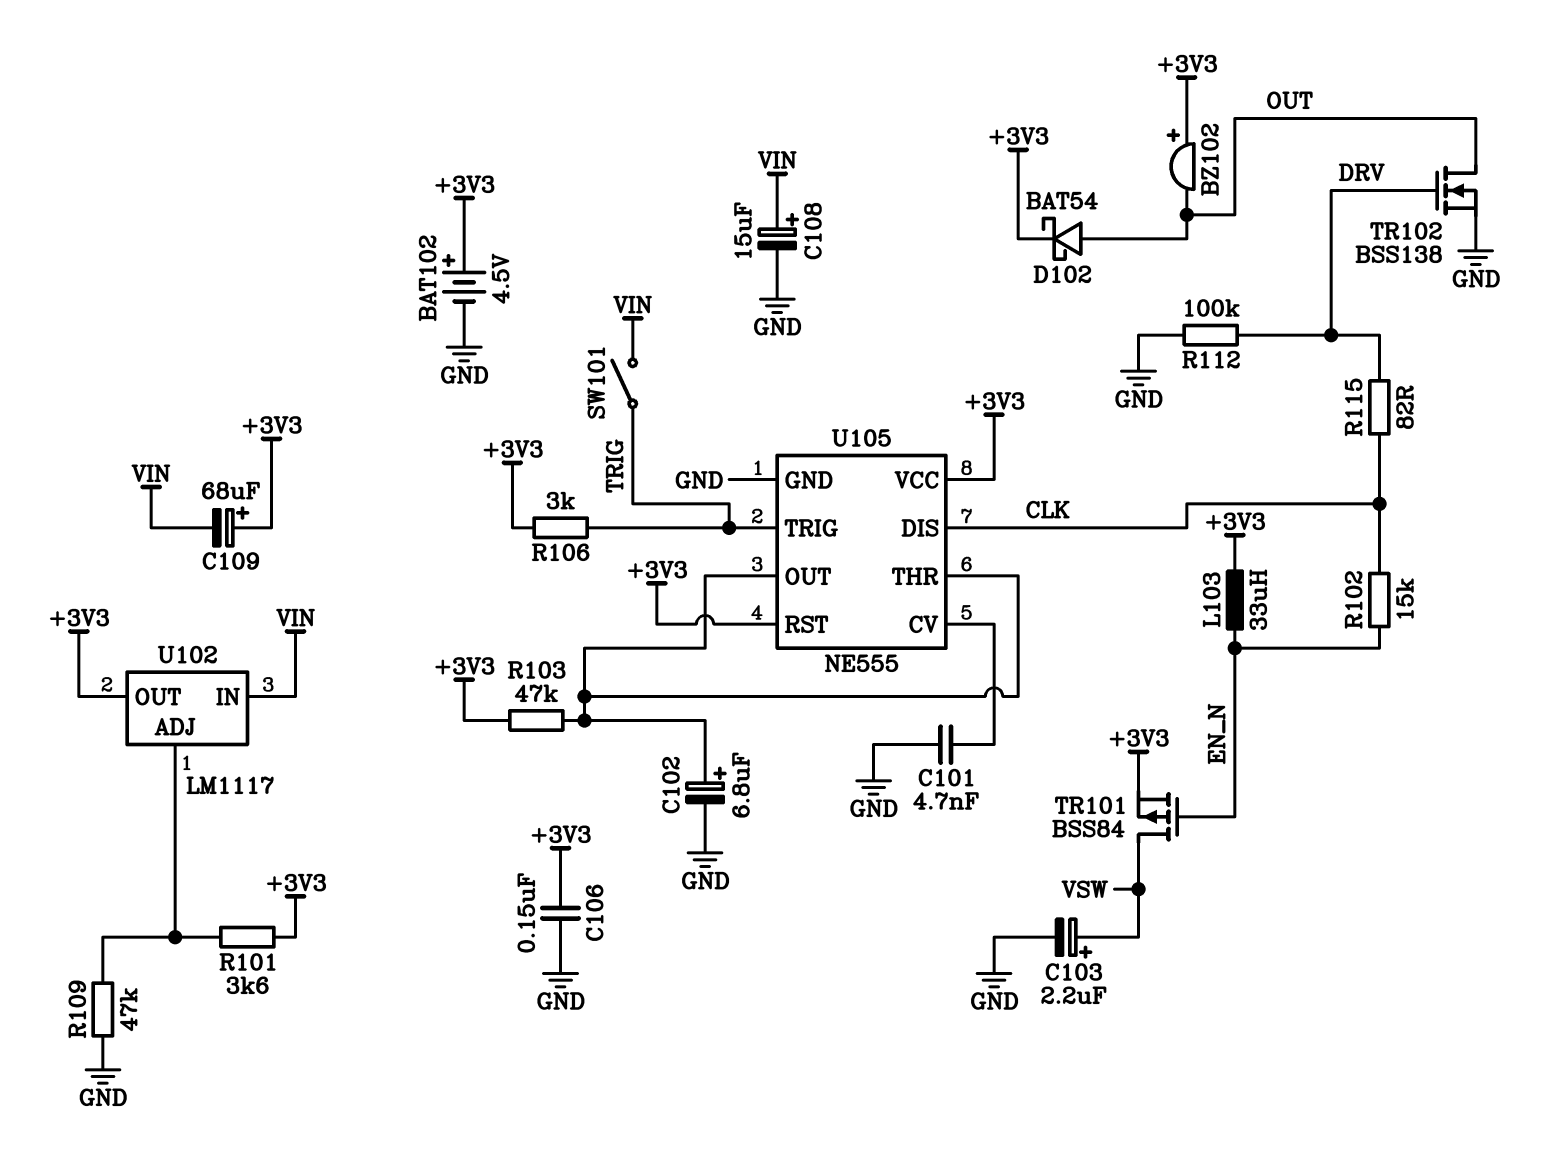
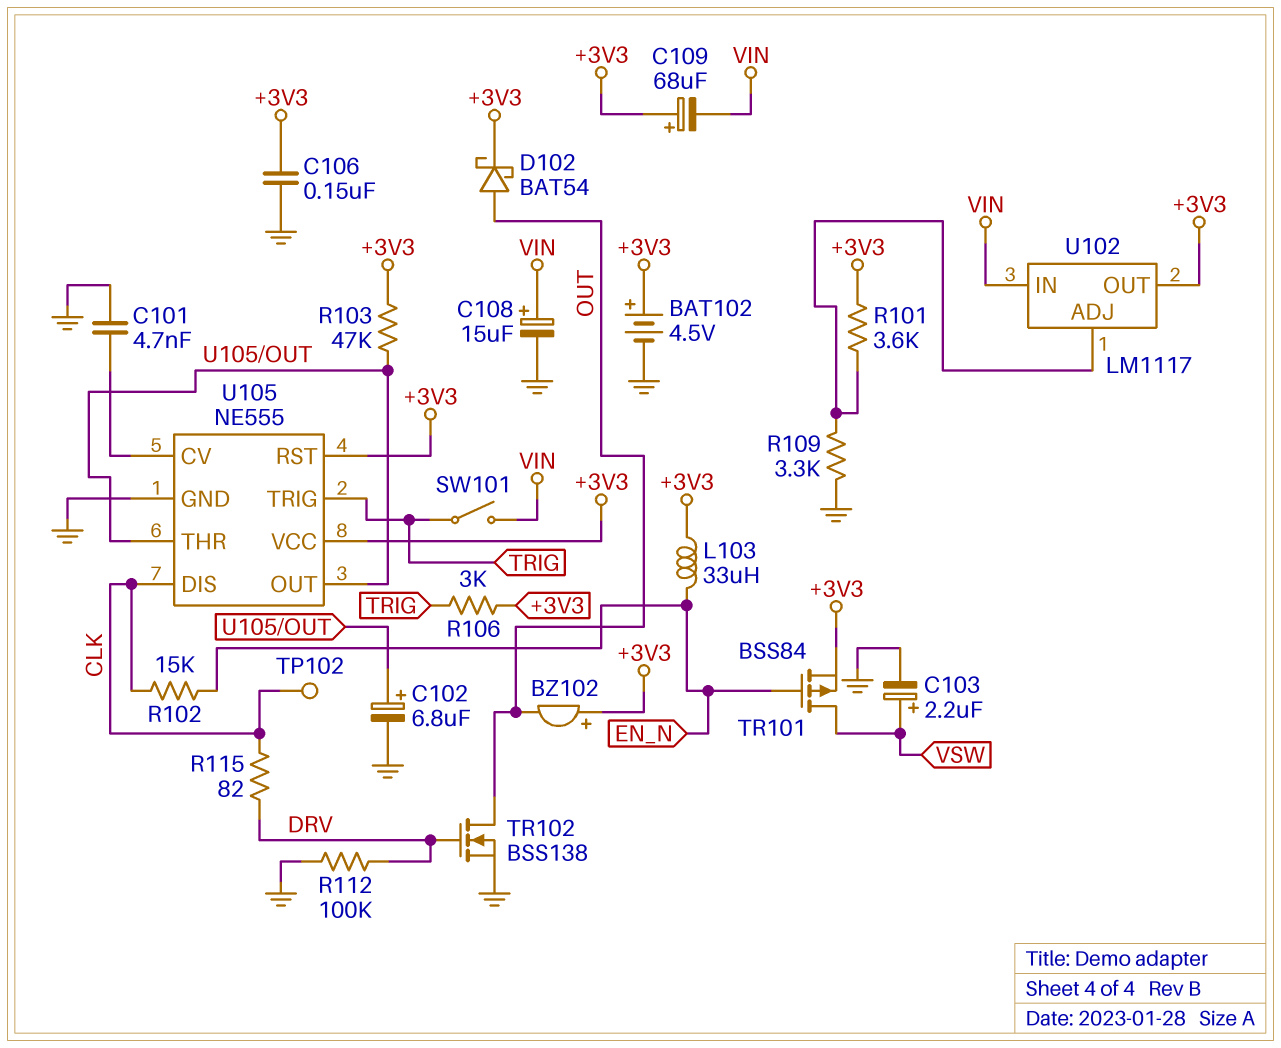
R109: 47k (GND, U102/ADJ) -> 3.3k (GND, U102/ADJ)
TP102: none -> test point (CLK)

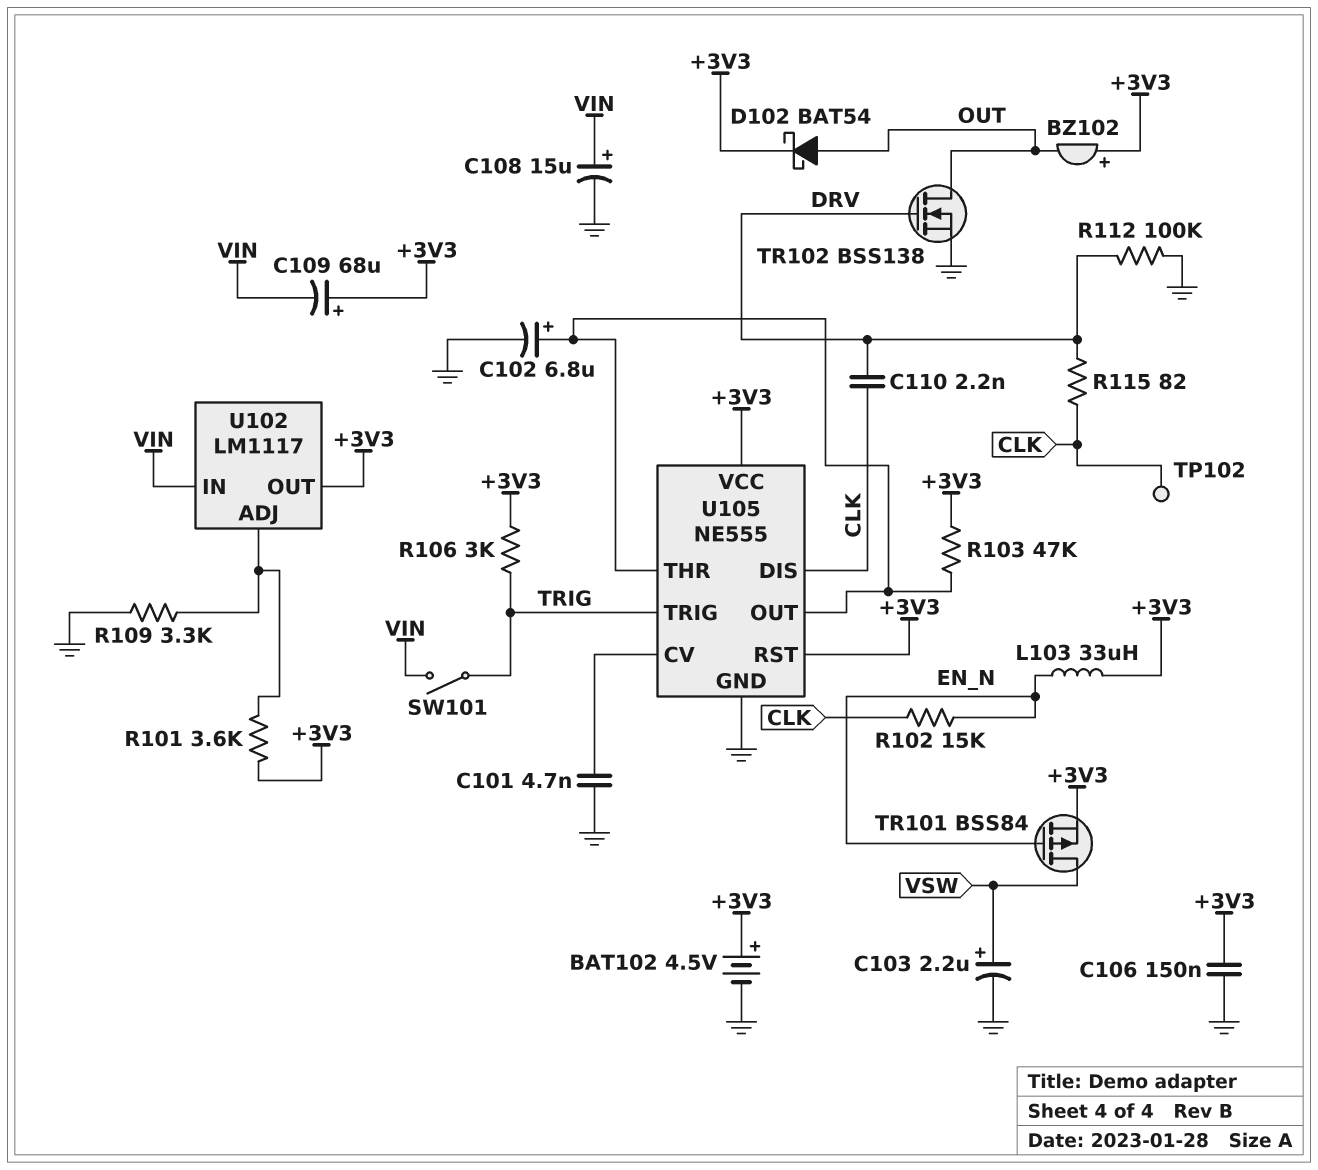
C110: none -> 2.2nF (CLK, DRV)

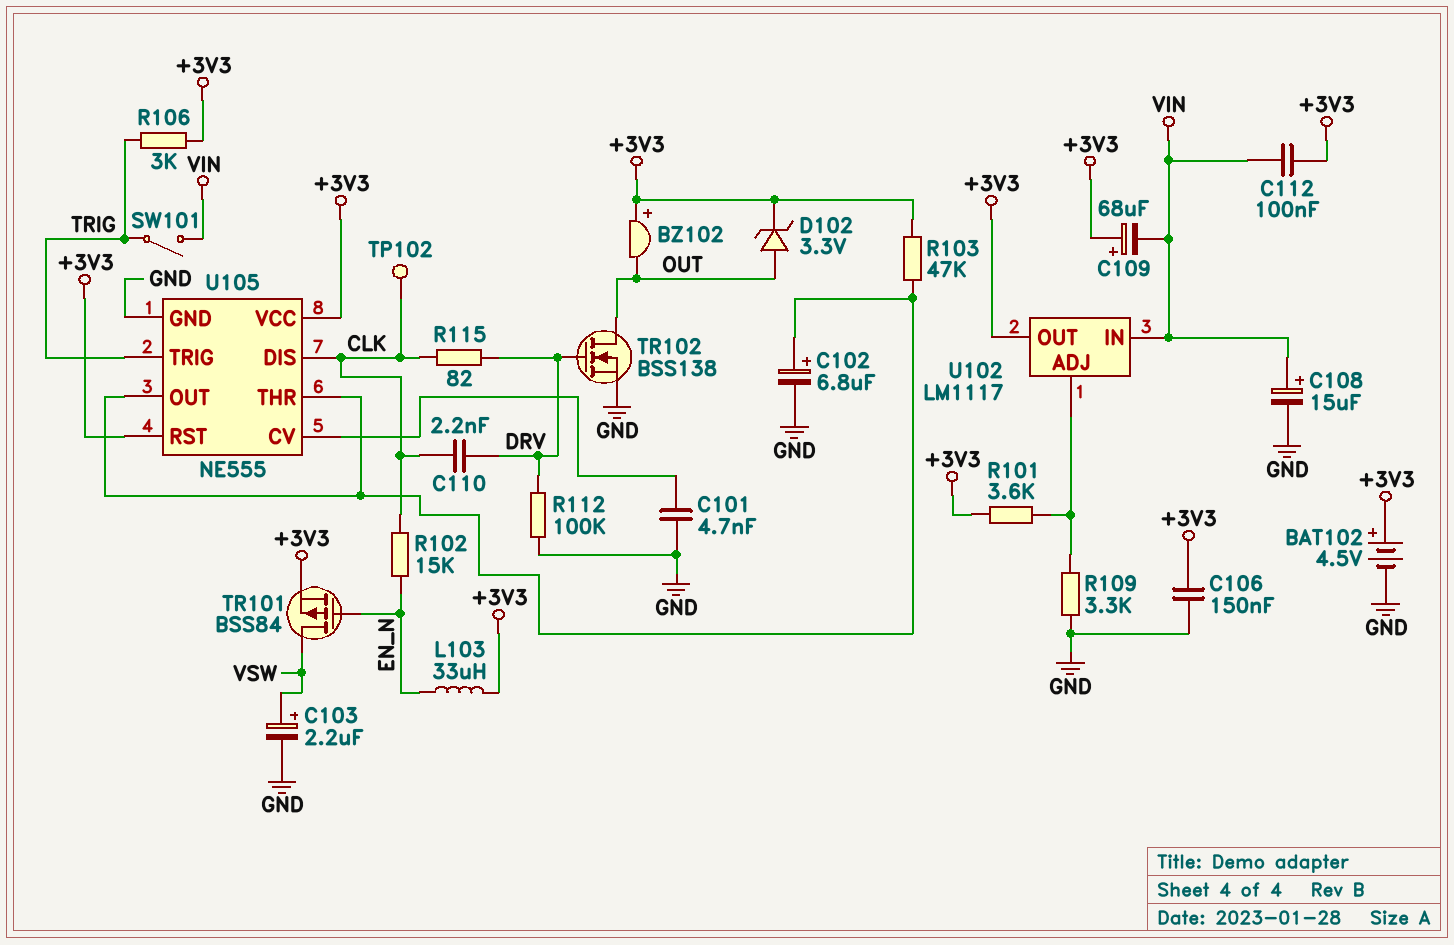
C112: none -> 100nF (+3V3, VIN)
D102: schottky BAT54 (A OUT, K +3V3) -> zener 3.3V (A OUT, K +3V3)

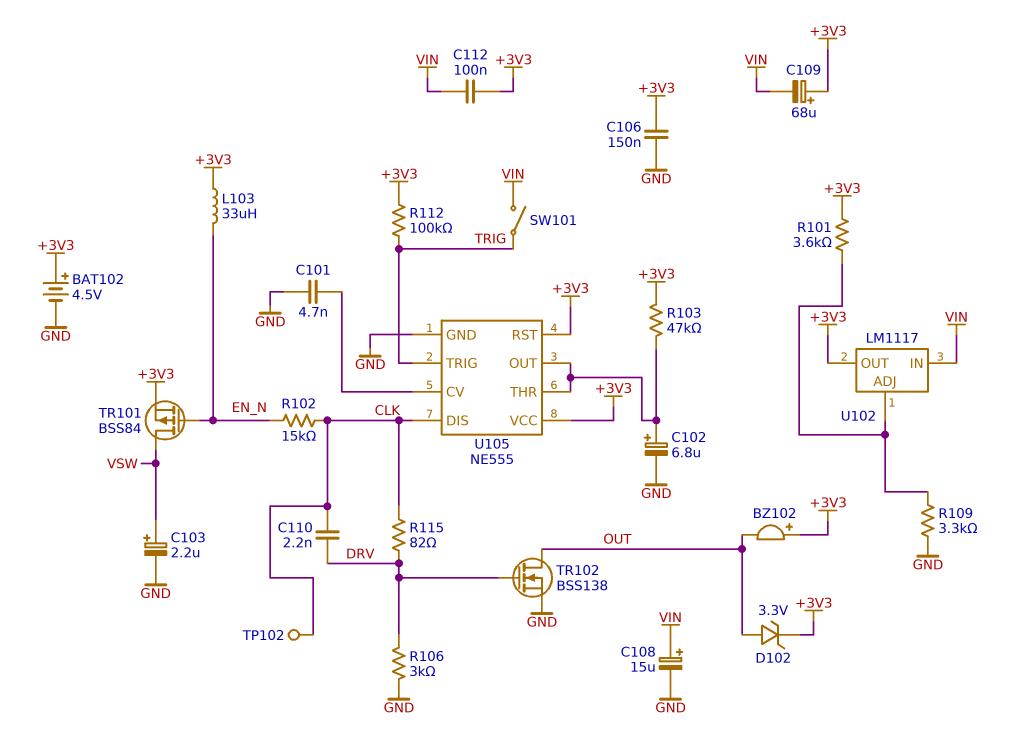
R106: 3k (+3V3, TRIG) -> 3k (DRV, GND)
R112: 100k (DRV, GND) -> 100k (+3V3, TRIG)

